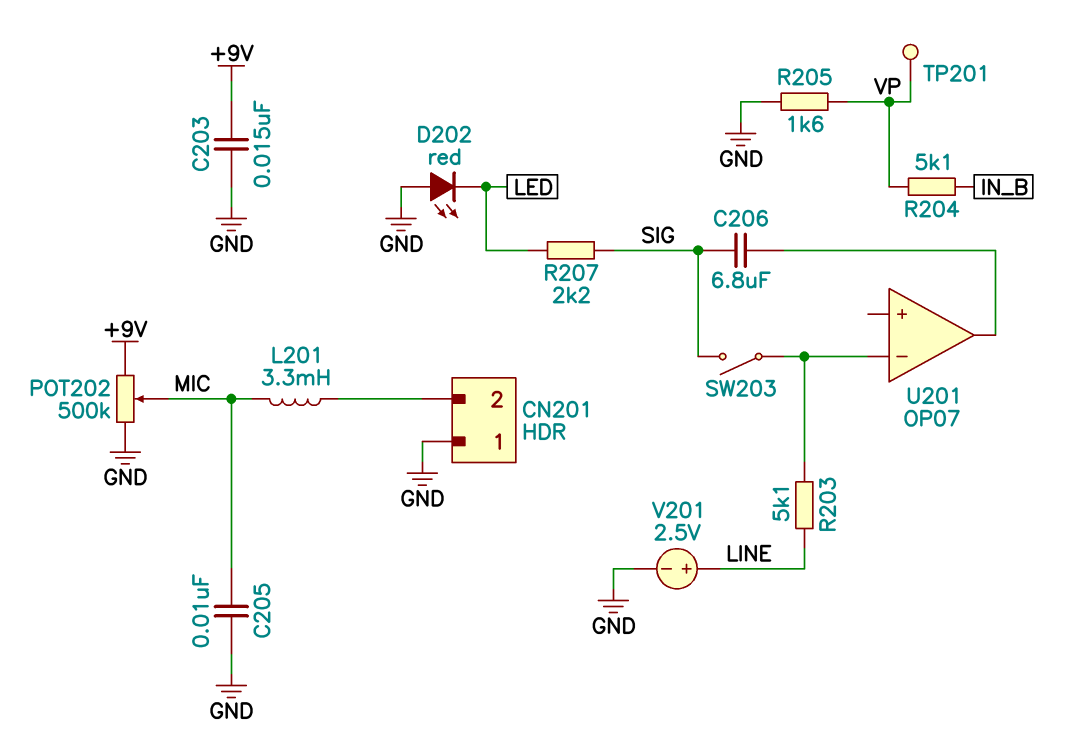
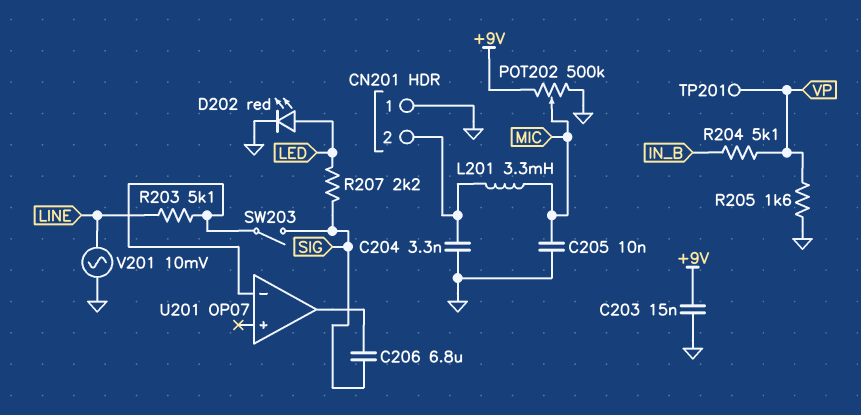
C204: none -> 3.3nF (CN201/2, GND)
D202: LED red (A GND, K LED) -> LED red (A LED, K GND)
V201: 2.5V (plus LINE, minus GND) -> AC 10mV (GND, LINE)

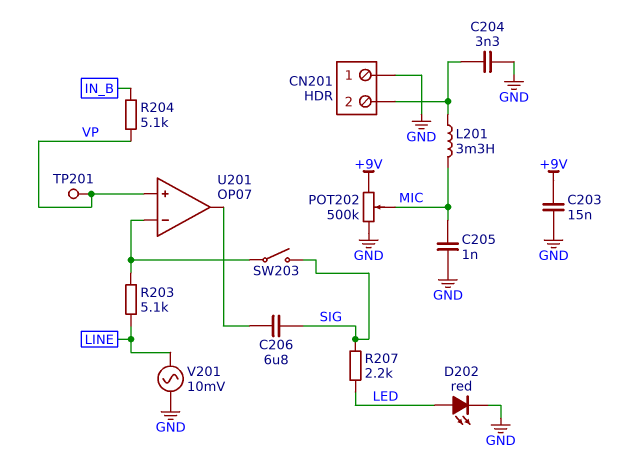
C205: 10nF (GND, MIC) -> 1nF (GND, MIC)
R205: 1.6k (GND, VP) -> none
U201 pin in+: none -> VP

